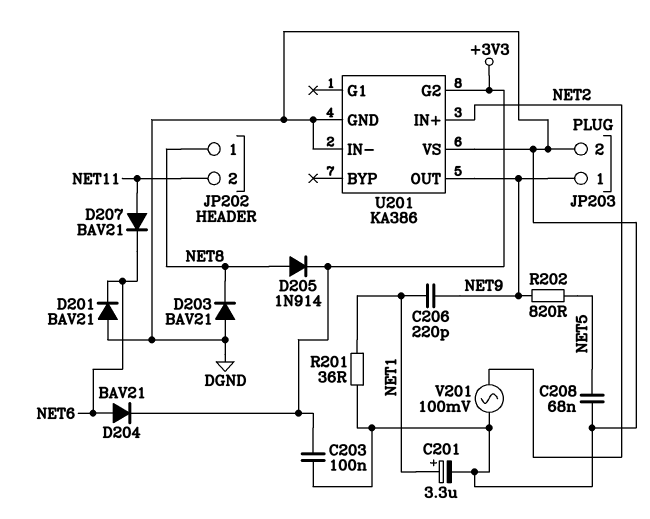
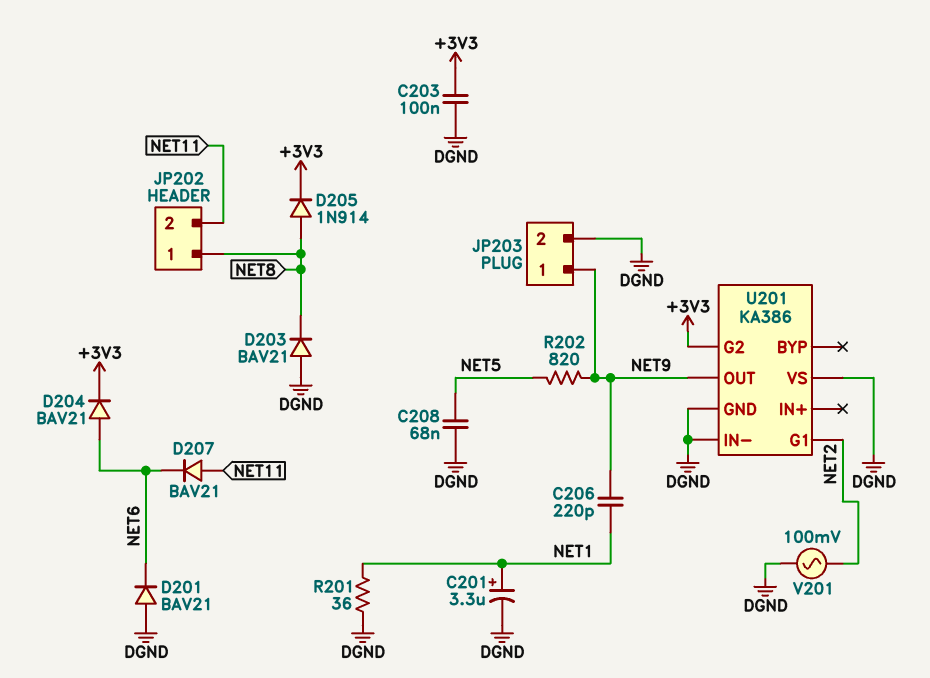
U201 pin G1: none -> NET2
U201 pin IN+: NET2 -> none

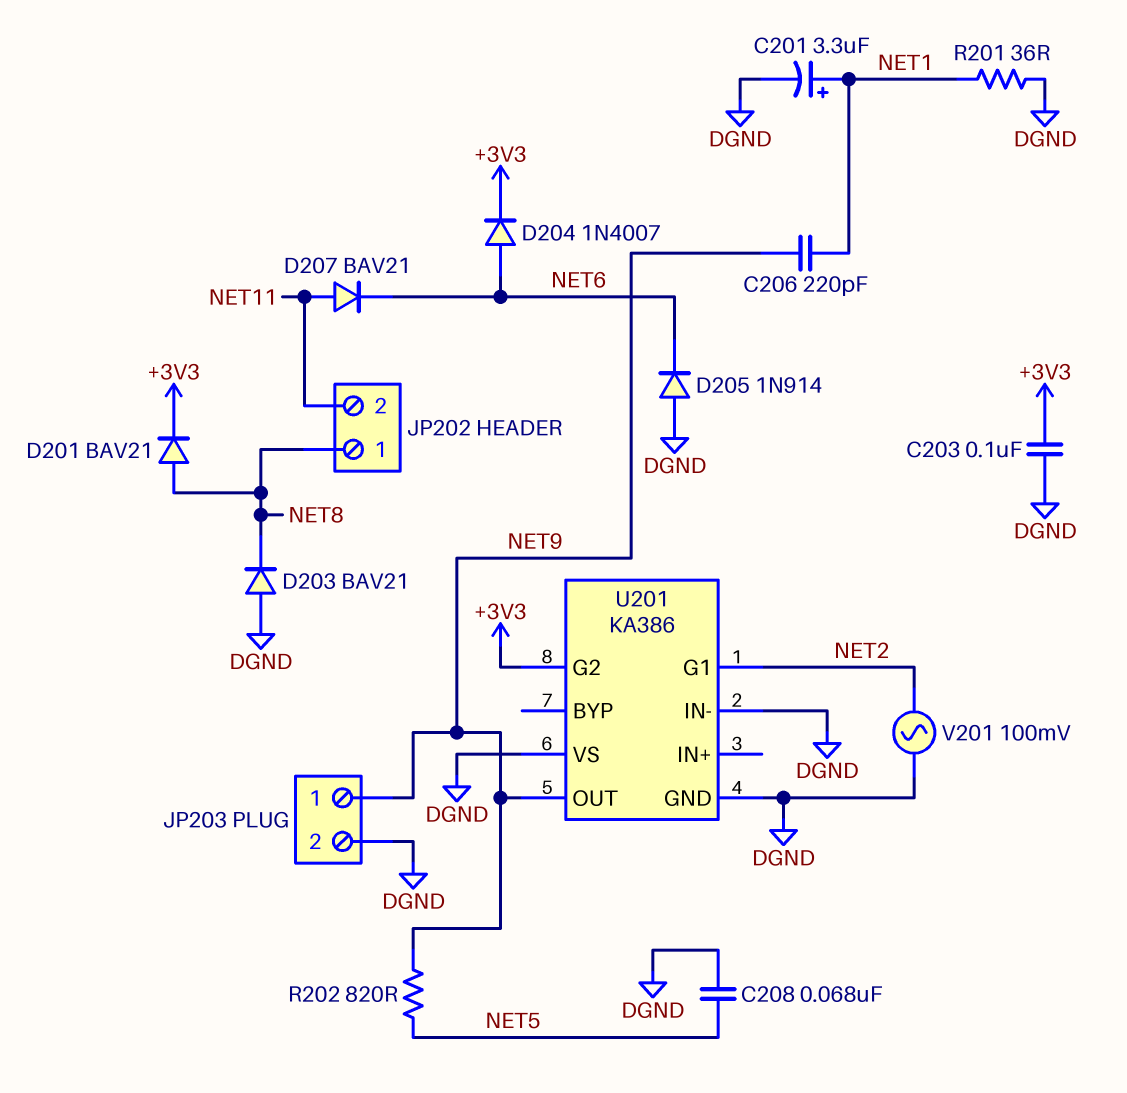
D201: diode BAV21 (A DGND, K NET6) -> diode BAV21 (A NET8, K +3V3)
D204: diode BAV21 (A NET6, K +3V3) -> diode 1N4007 (A NET6, K +3V3)
D205: diode 1N914 (A NET8, K +3V3) -> diode 1N914 (A DGND, K NET6)

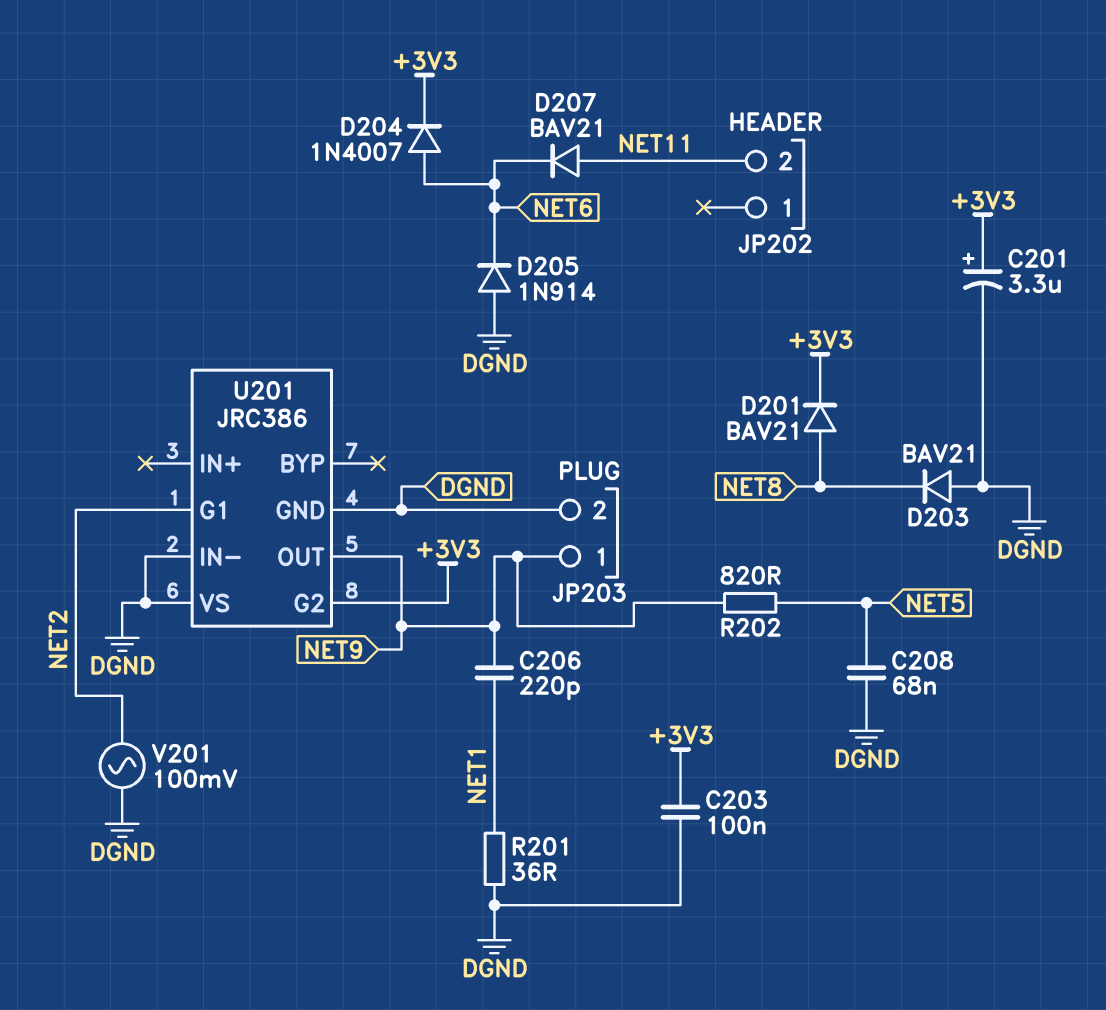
C201: 3.3uF (plus NET1, minus DGND) -> 3.3uF (plus +3V3, minus DGND)
JP202 pin 1: NET8 -> none
U201: KA386 -> JRC386

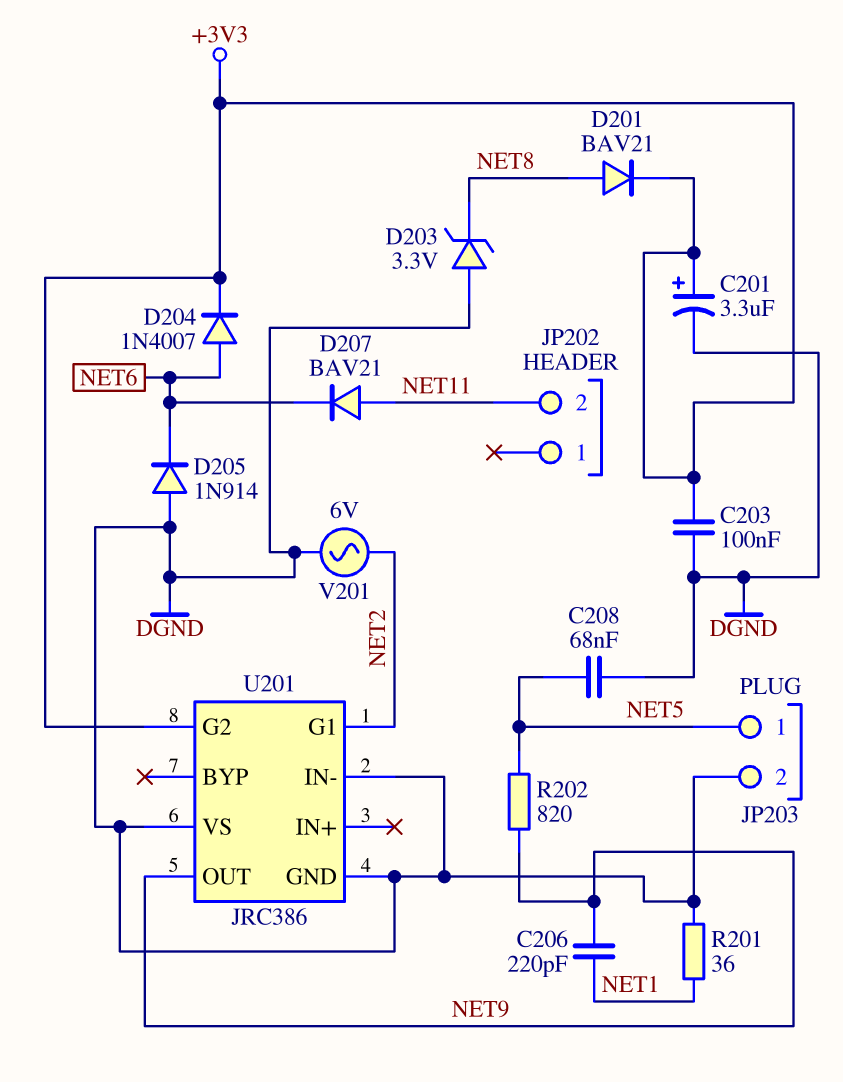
D203: diode BAV21 (A DGND, K NET8) -> zener 3.3V (A DGND, K NET8)
JP203 pin 1: NET9 -> NET5
V201: AC 100mV (DGND, NET2) -> AC 6V (DGND, NET2)

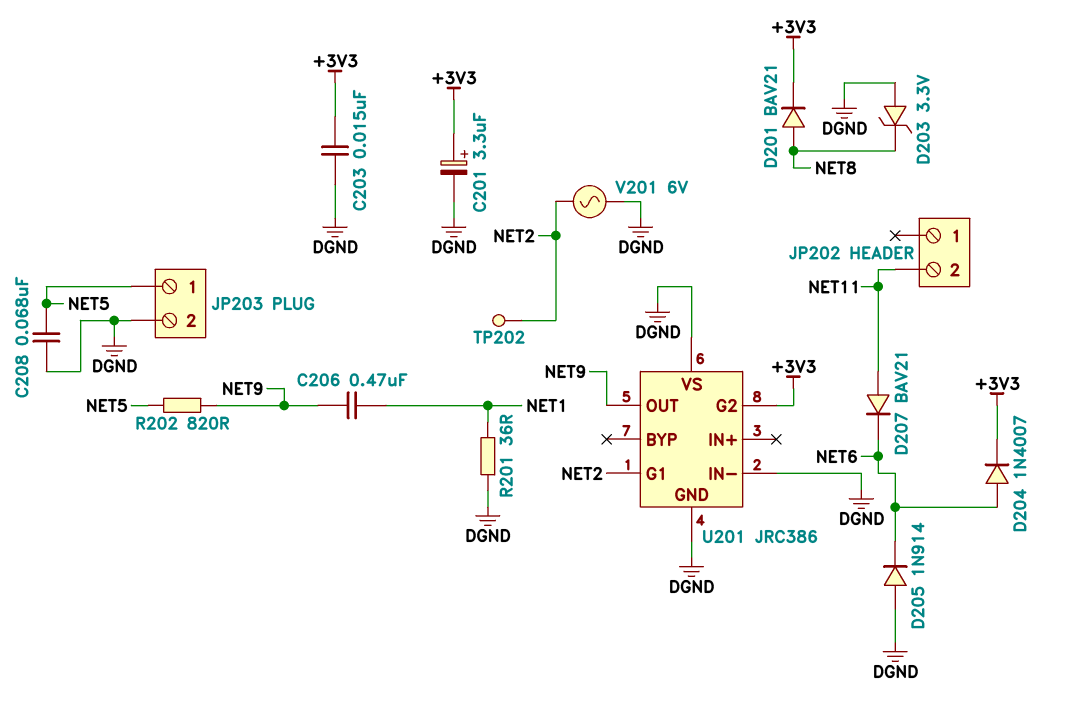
C203: 100nF (+3V3, DGND) -> 15nF (+3V3, DGND)
C206: 220pF (NET1, NET9) -> 470nF (NET1, NET9)
TP202: none -> test point (NET2)

